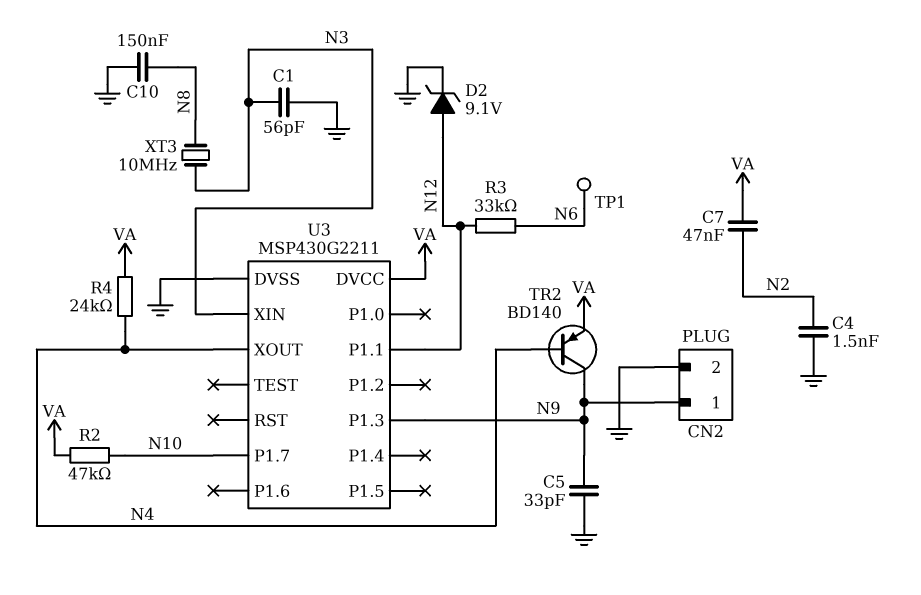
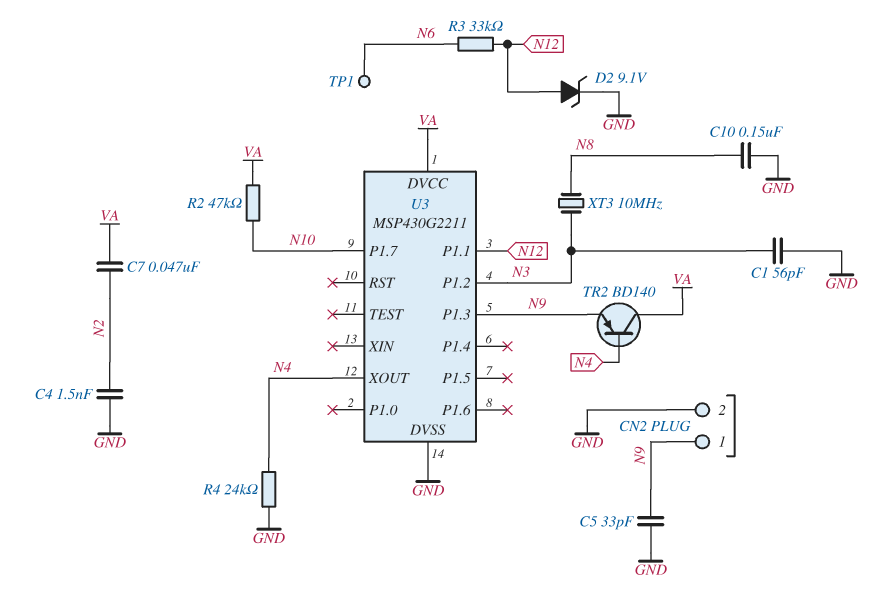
R4: 24k (N4, VA) -> 24k (GND, N4)
TR2: PNP BD140 (B N4, C N9, E VA) -> PNP BD140 (B N4, C VA, E N9)
U3 pin P1.2: none -> N3
U3 pin XIN: N3 -> none

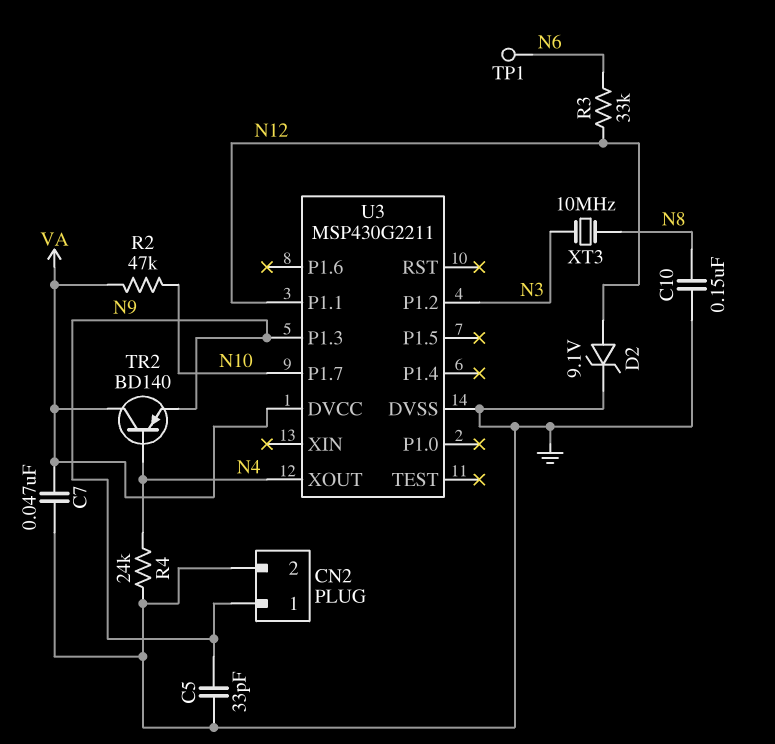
C1: 56pF (GND, N3) -> none
C4: 1.5nF (GND, N2) -> none
C7: 47nF (N2, VA) -> 47nF (GND, VA)

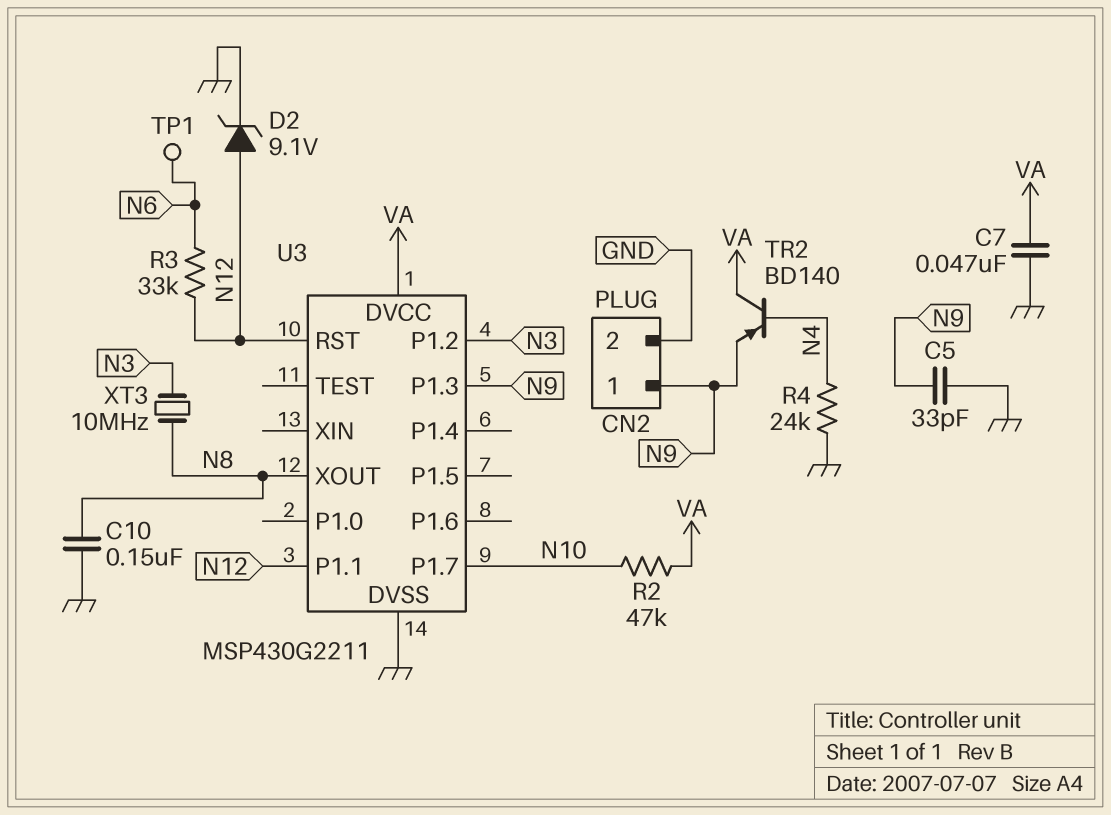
U3 pin RST: none -> N12
U3 pin XOUT: N4 -> N8

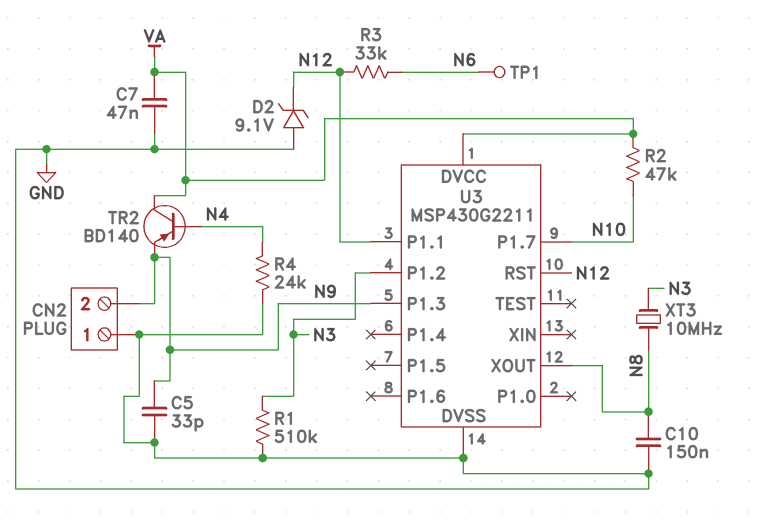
CN2 pin 1: N9 -> GND
CN2 pin 2: GND -> N9
D2: zener 9.1V (A N12, K GND) -> zener 9.1V (A GND, K N12)
R1: none -> 510k (GND, N3)

